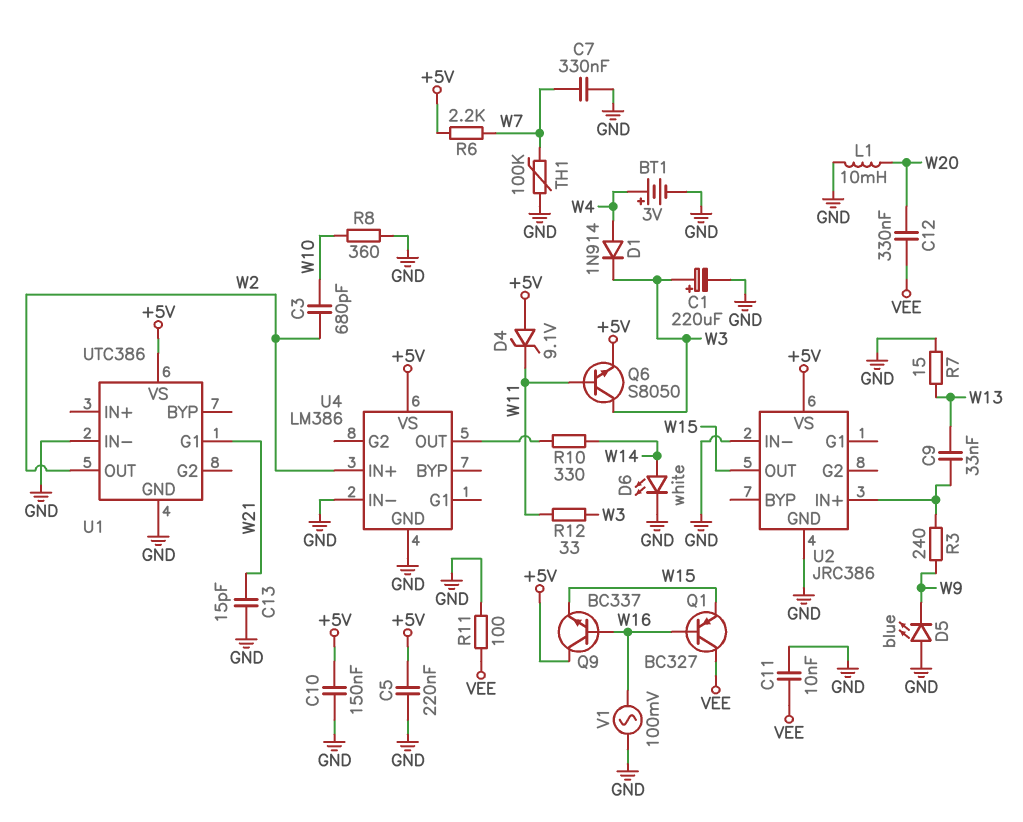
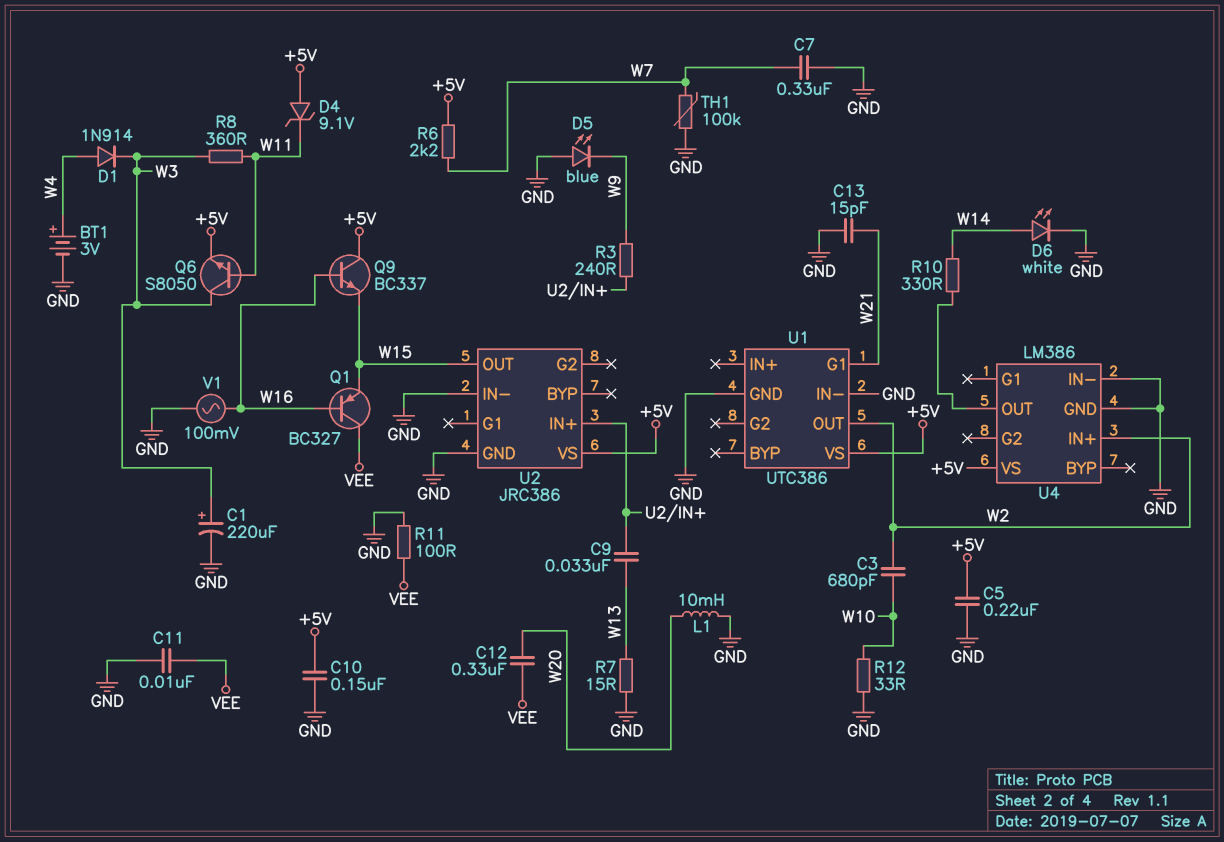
R8: 360 (GND, W10) -> 360 (W3, W11)
R12: 33 (W3, W11) -> 33 (GND, W10)

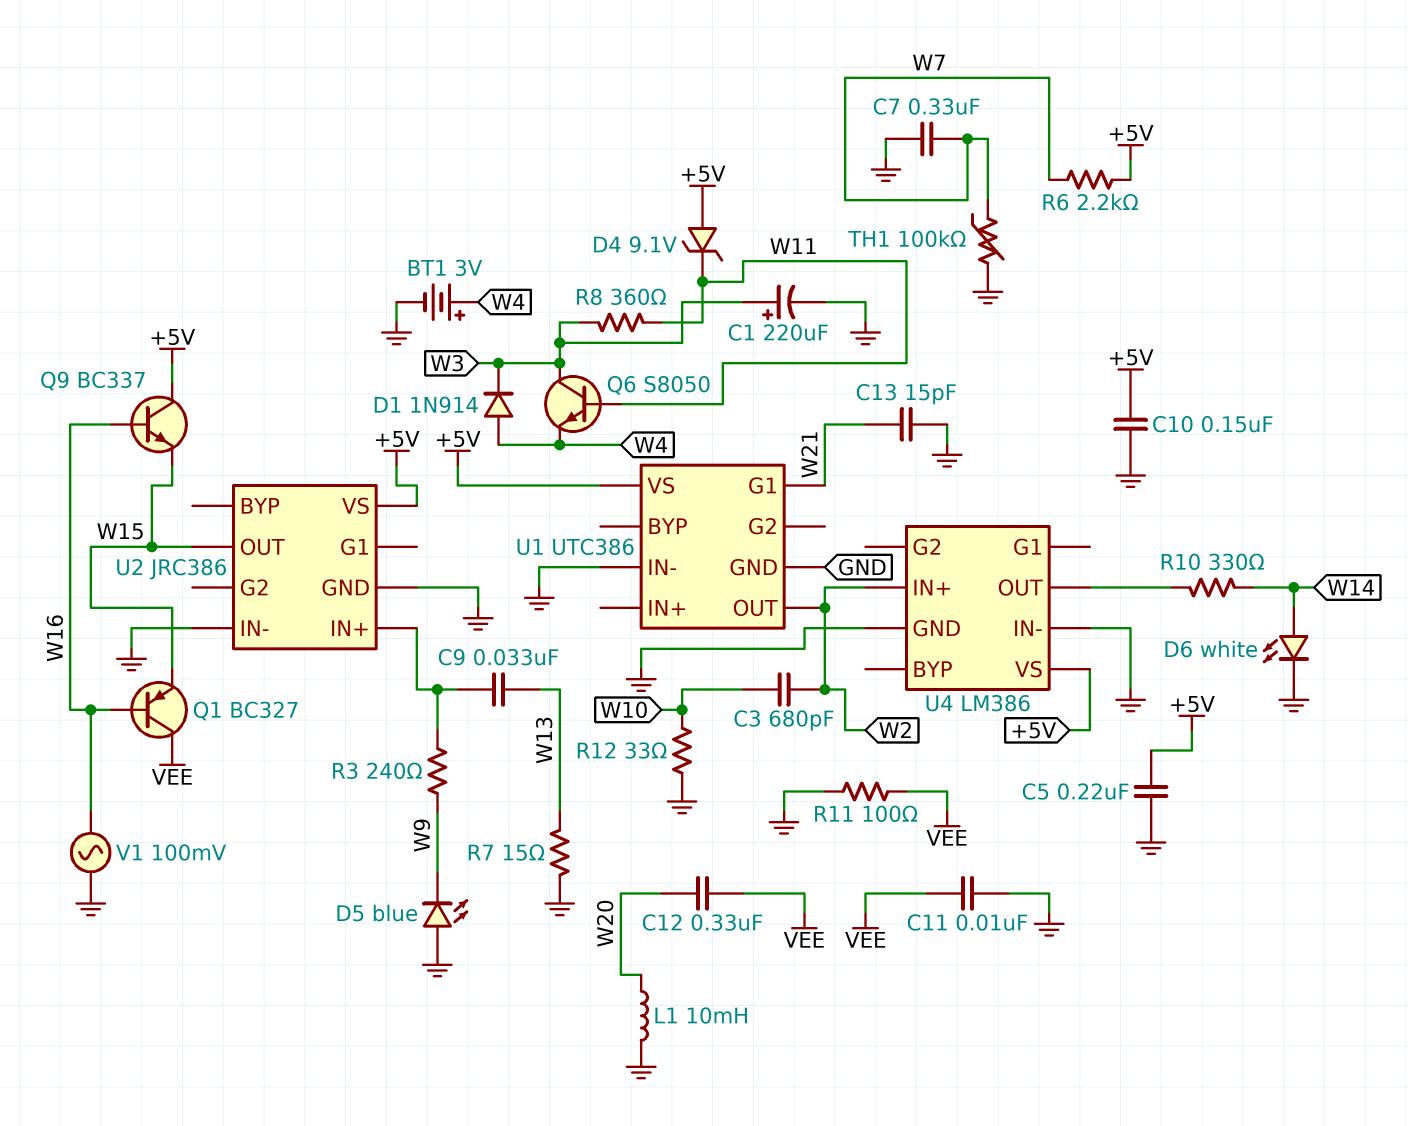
Q6: NPN S8050 (B W11, C W3, E +5V) -> NPN S8050 (B W11, C W3, E W4)

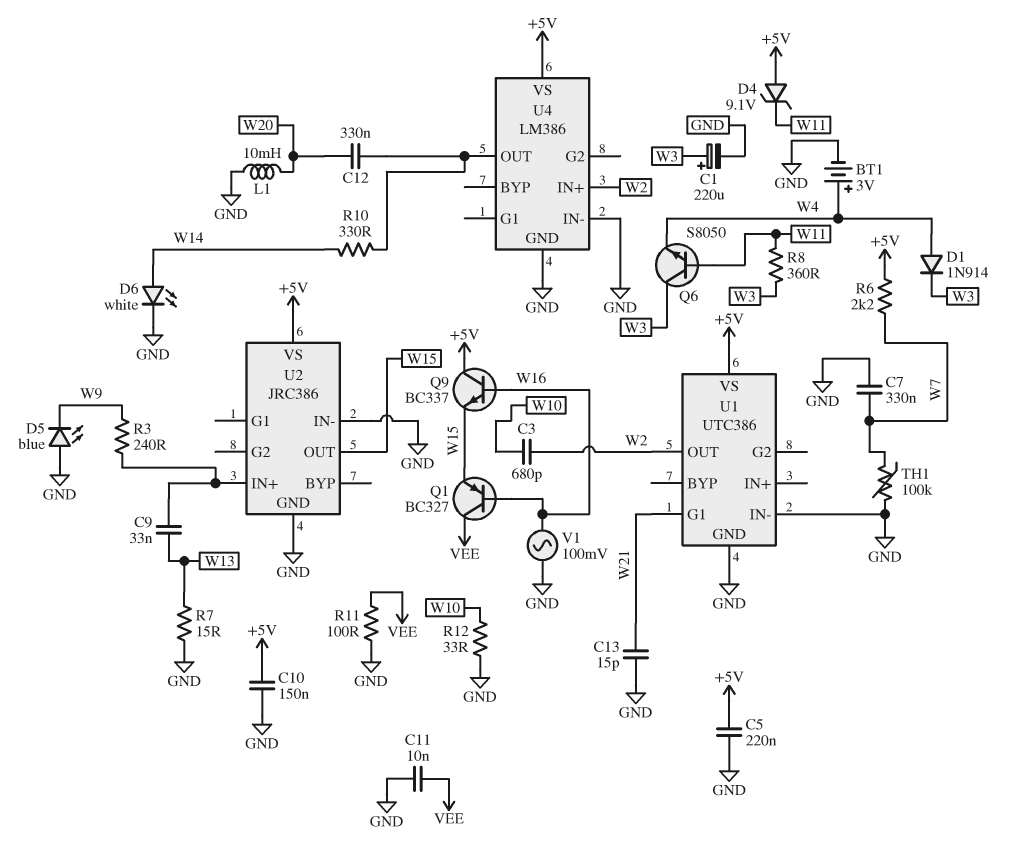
C12: 330nF (VEE, W20) -> 330nF (U4/OUT, W20)

